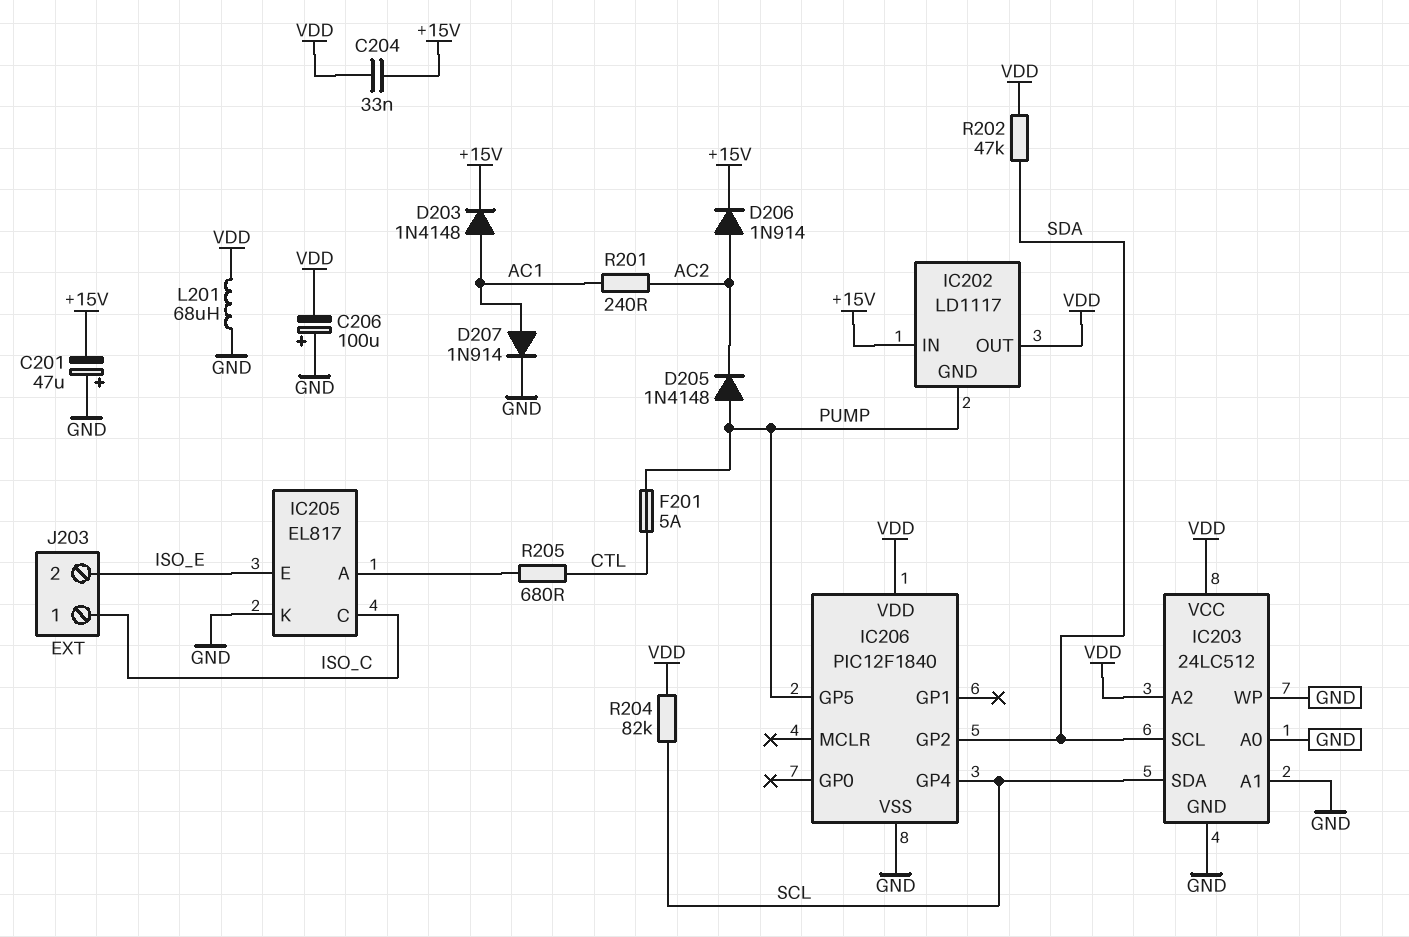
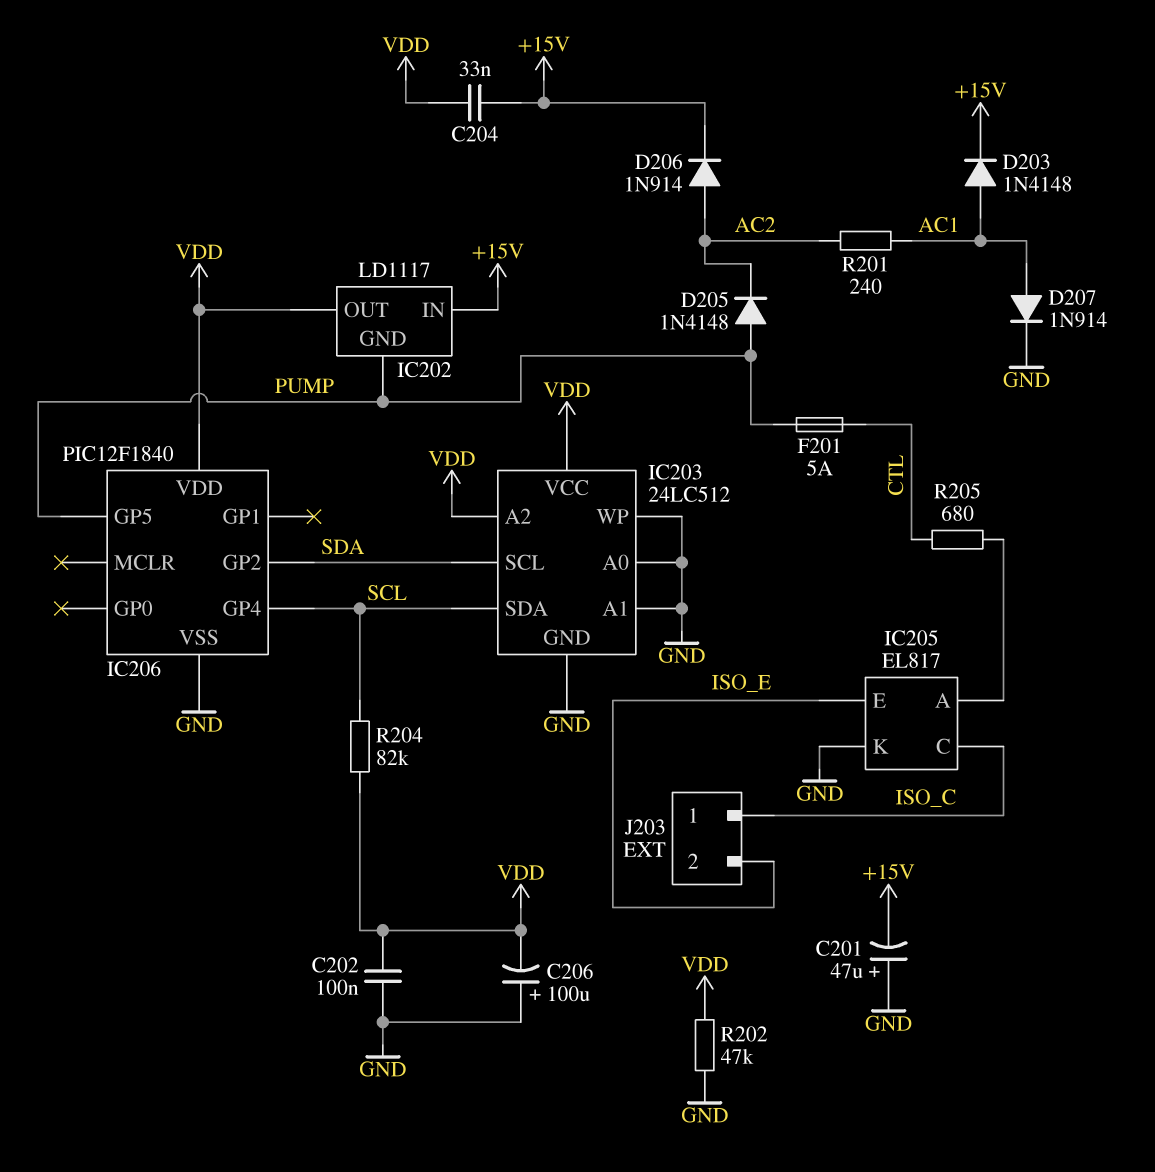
C202: none -> 100nF (GND, VDD)
L201: 68uH (GND, VDD) -> none
R202: 47k (SDA, VDD) -> 47k (GND, VDD)

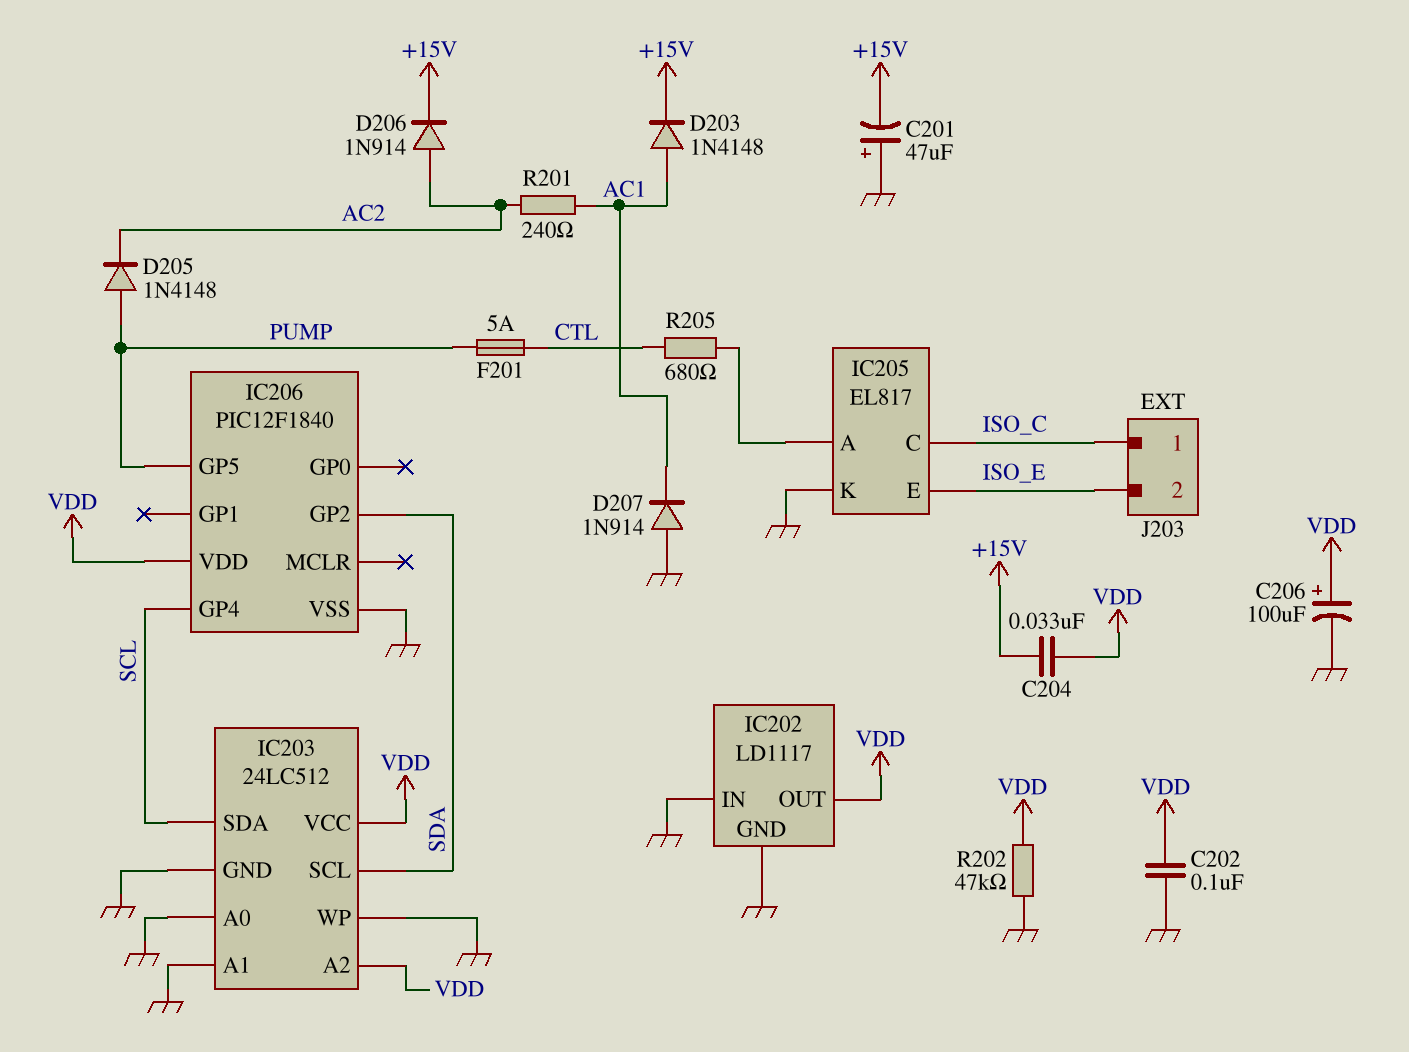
C206: 100uF (plus GND, minus VDD) -> 100uF (plus VDD, minus GND)
D207: diode 1N914 (A AC1, K GND) -> diode 1N914 (A GND, K AC1)
IC202 pin GND: PUMP -> GND
IC202 pin IN: +15V -> GND
R204: 82k (SCL, VDD) -> none

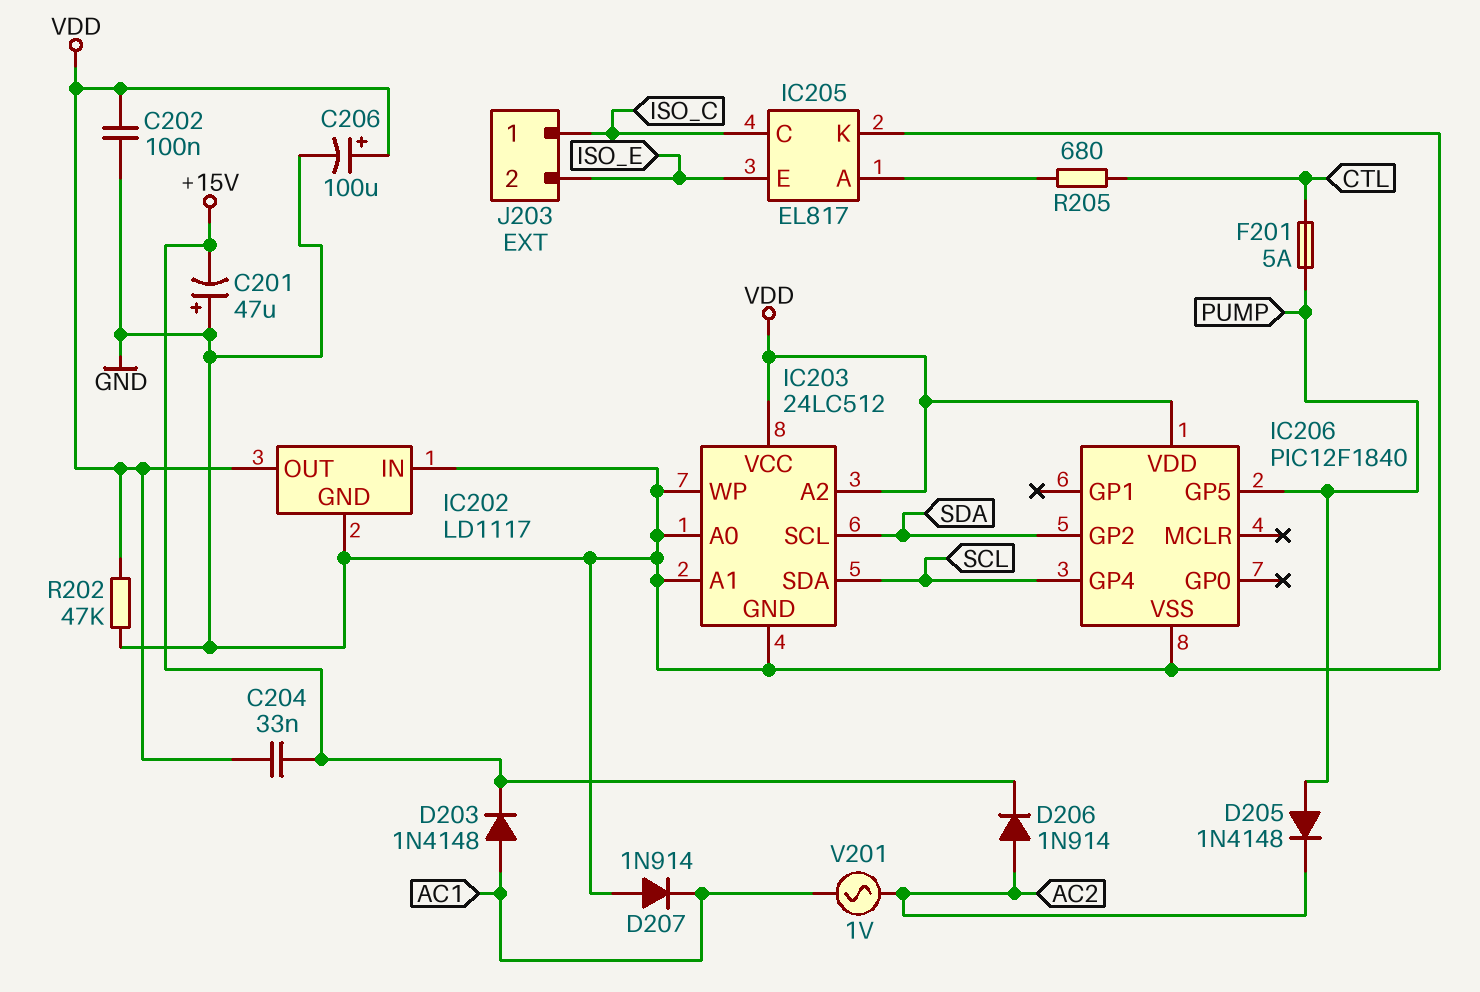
R201: 240 (AC1, AC2) -> none
V201: none -> AC 1V (AC1, AC2)

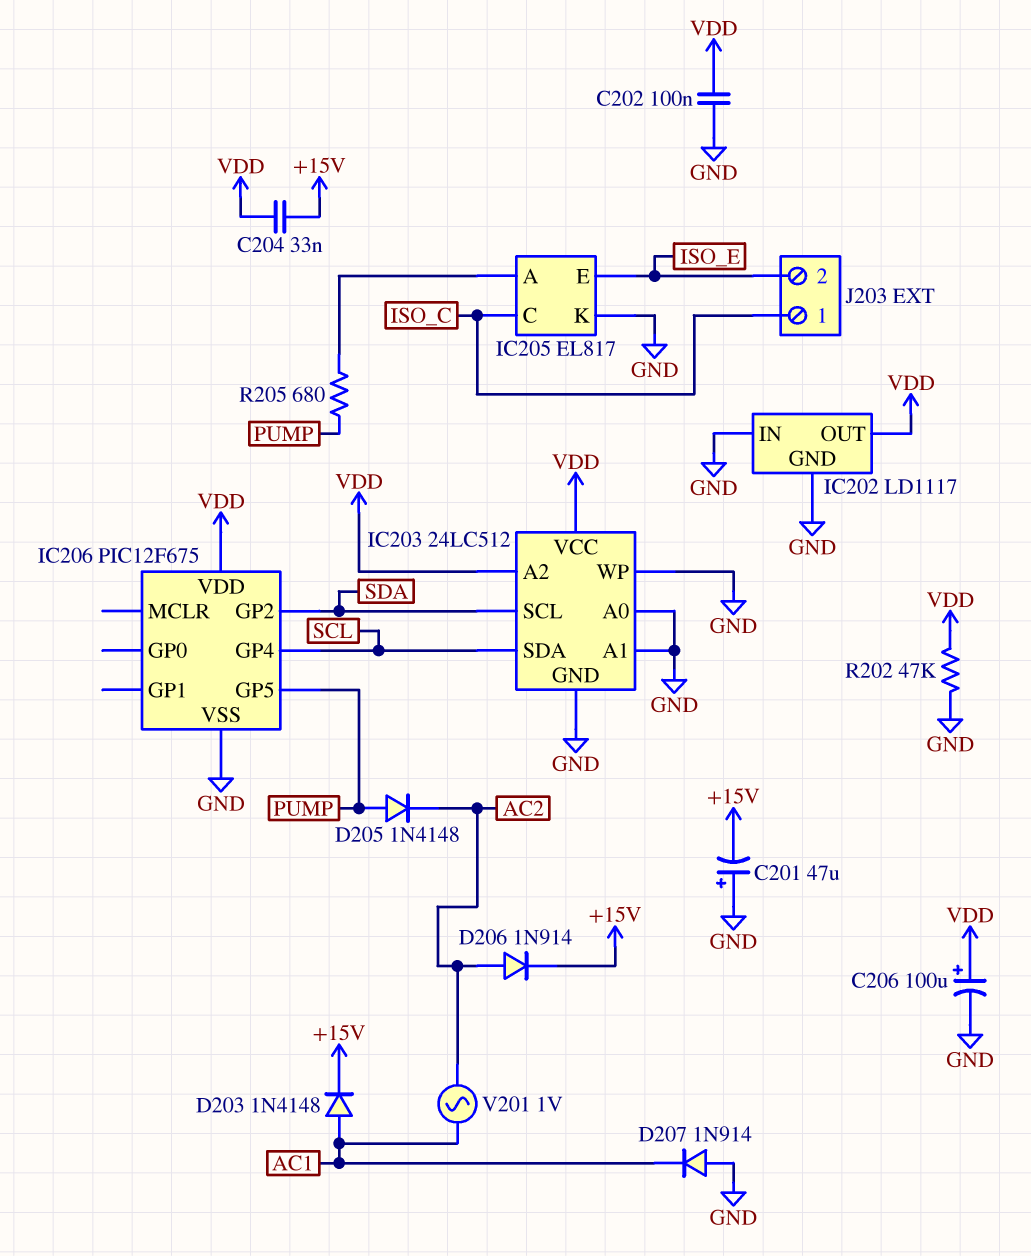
F201: 5A (CTL, PUMP) -> none
IC206: PIC12F1840 -> PIC12F675
R205: 680 (CTL, IC205/A) -> 680 (IC205/A, PUMP)

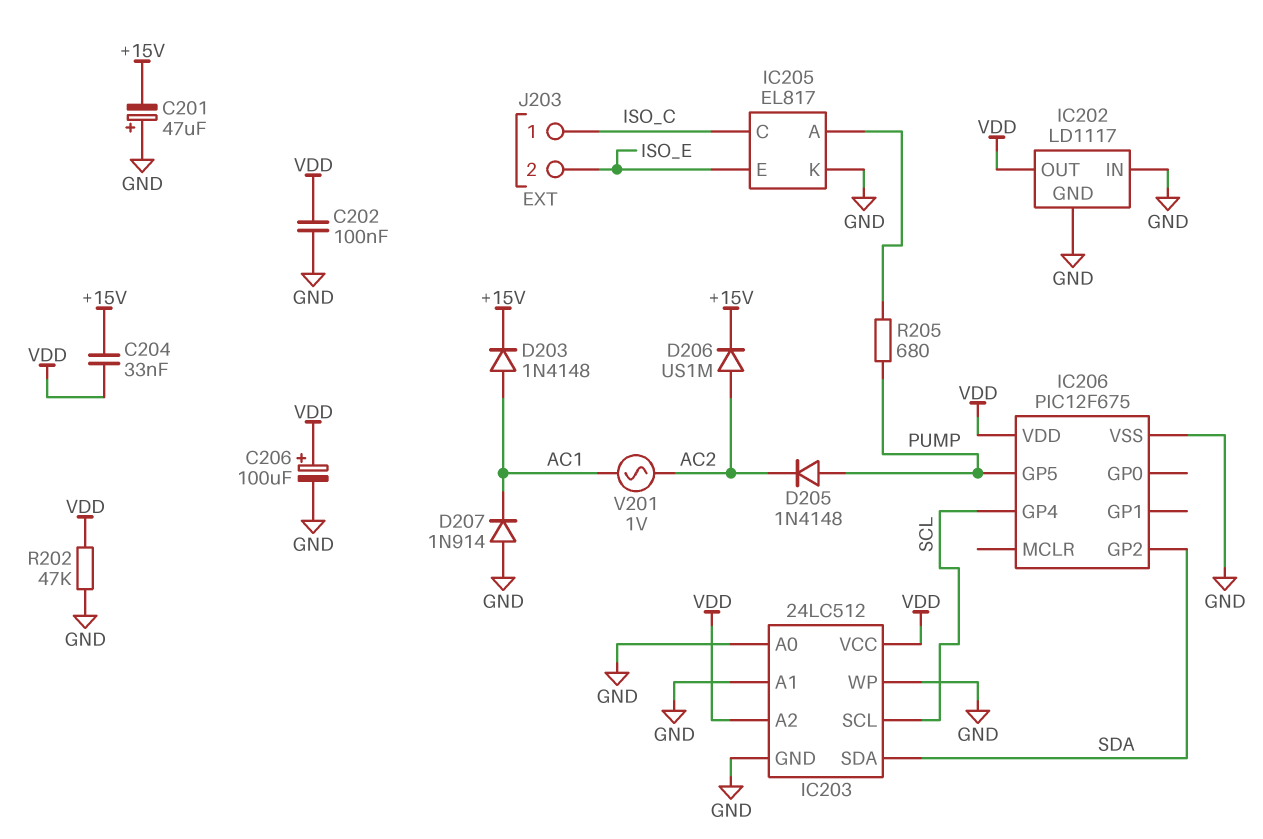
D206: diode 1N914 (A AC2, K +15V) -> diode US1M (A AC2, K +15V)
IC203 pin SCL: SDA -> SCL
IC203 pin SDA: SCL -> SDA

